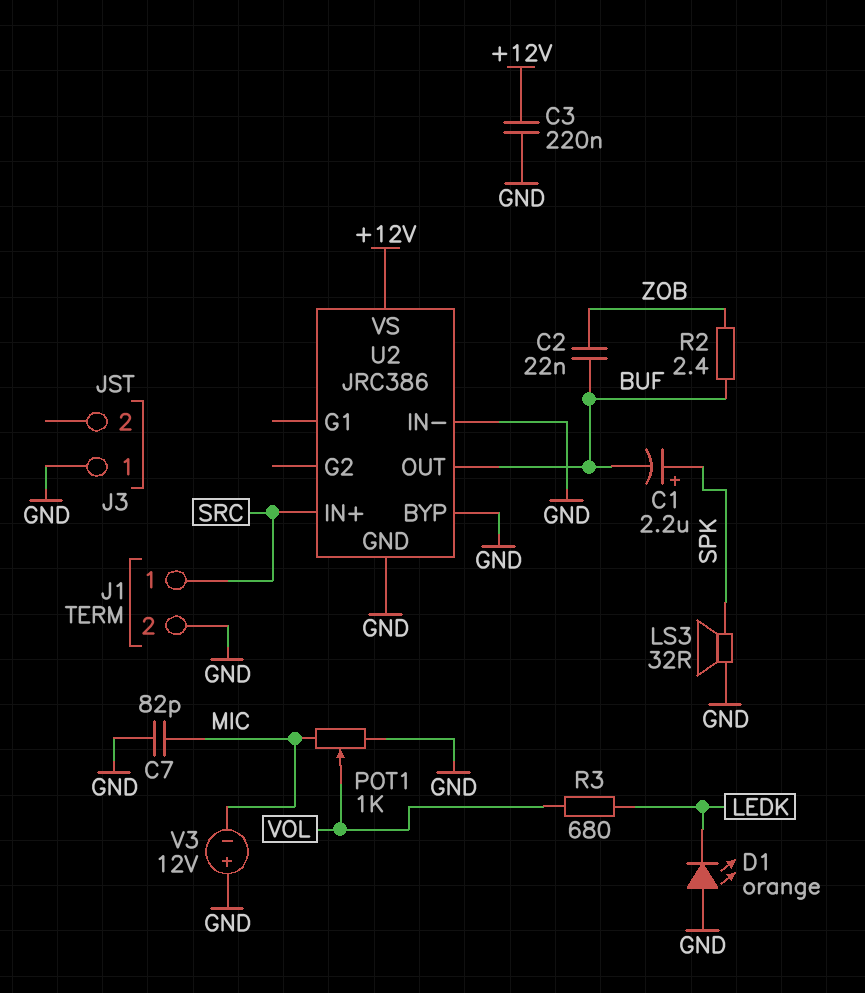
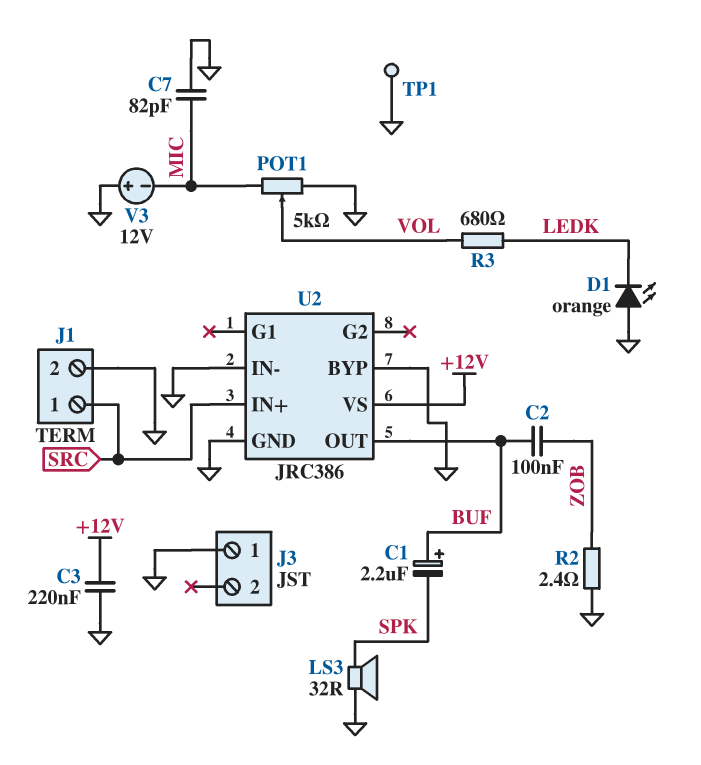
C1: 2.2uF (plus SPK, minus BUF) -> 2.2uF (plus BUF, minus SPK)
C2: 22nF (BUF, ZOB) -> 100nF (BUF, ZOB)
POT1: 1k (GND, MIC, wiper VOL) -> 5k (GND, MIC, wiper VOL)
R2: 2.4 (BUF, ZOB) -> 2.4 (GND, ZOB)
TP1: none -> test point (GND)

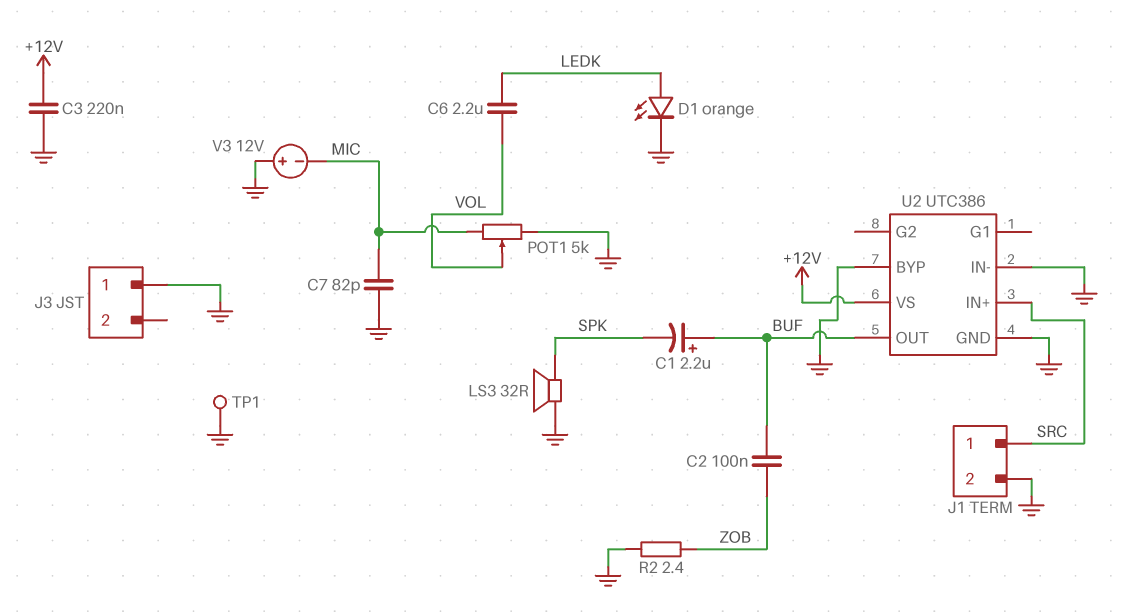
C6: none -> 2.2uF (LEDK, VOL)
D1: LED orange (A GND, K LEDK) -> LED orange (A LEDK, K GND)
R3: 680 (LEDK, VOL) -> none
U2: JRC386 -> UTC386

